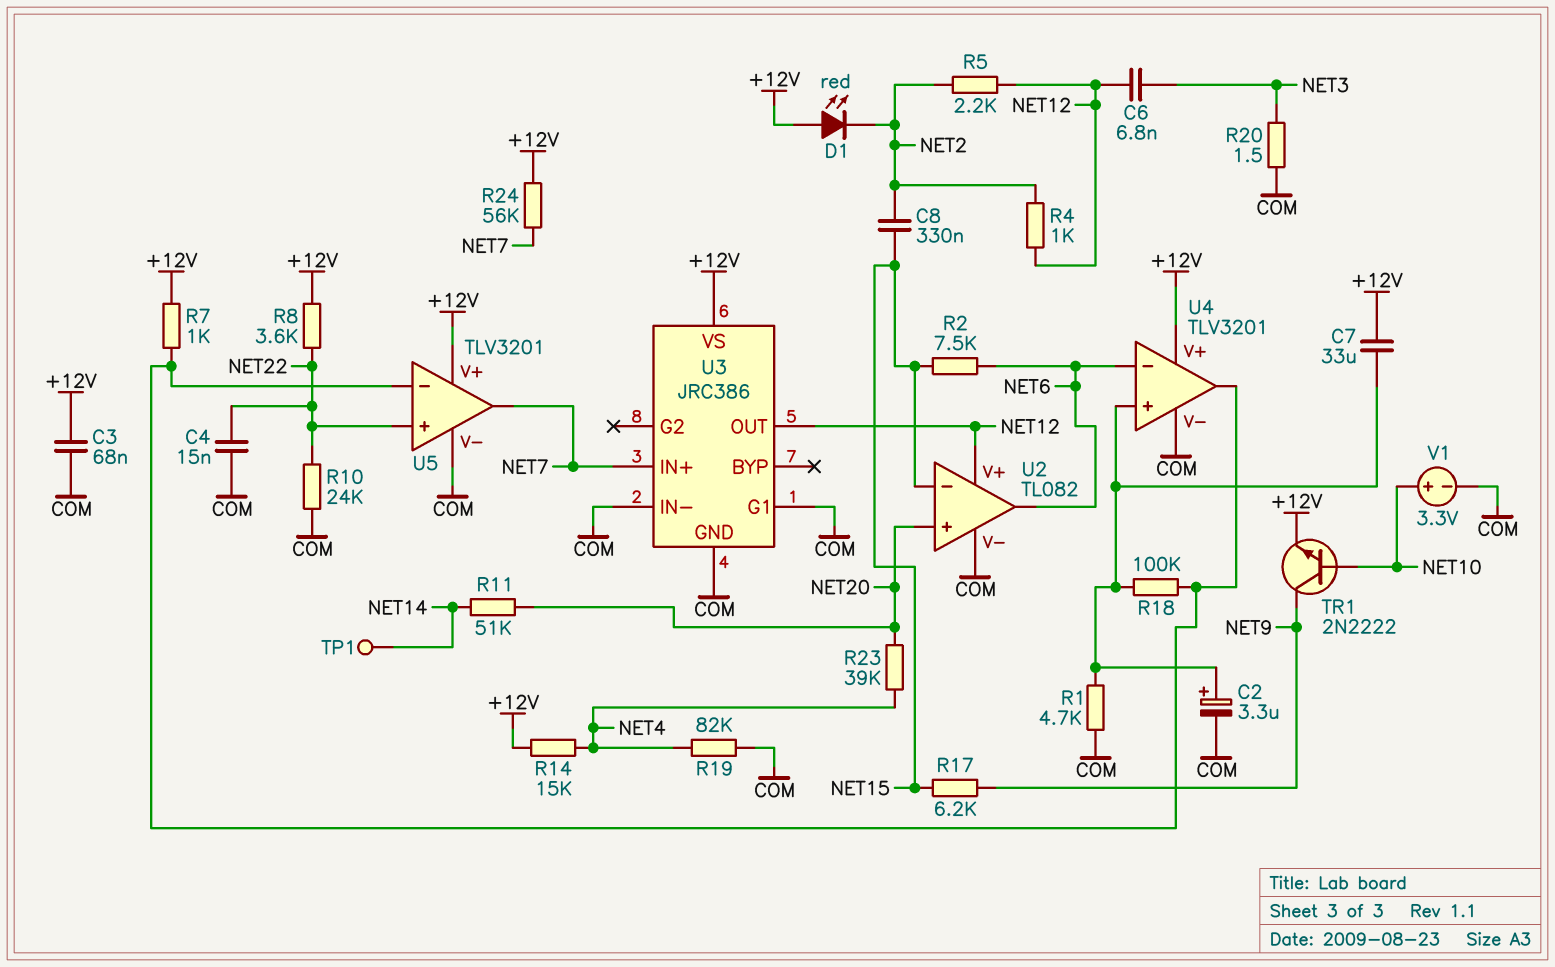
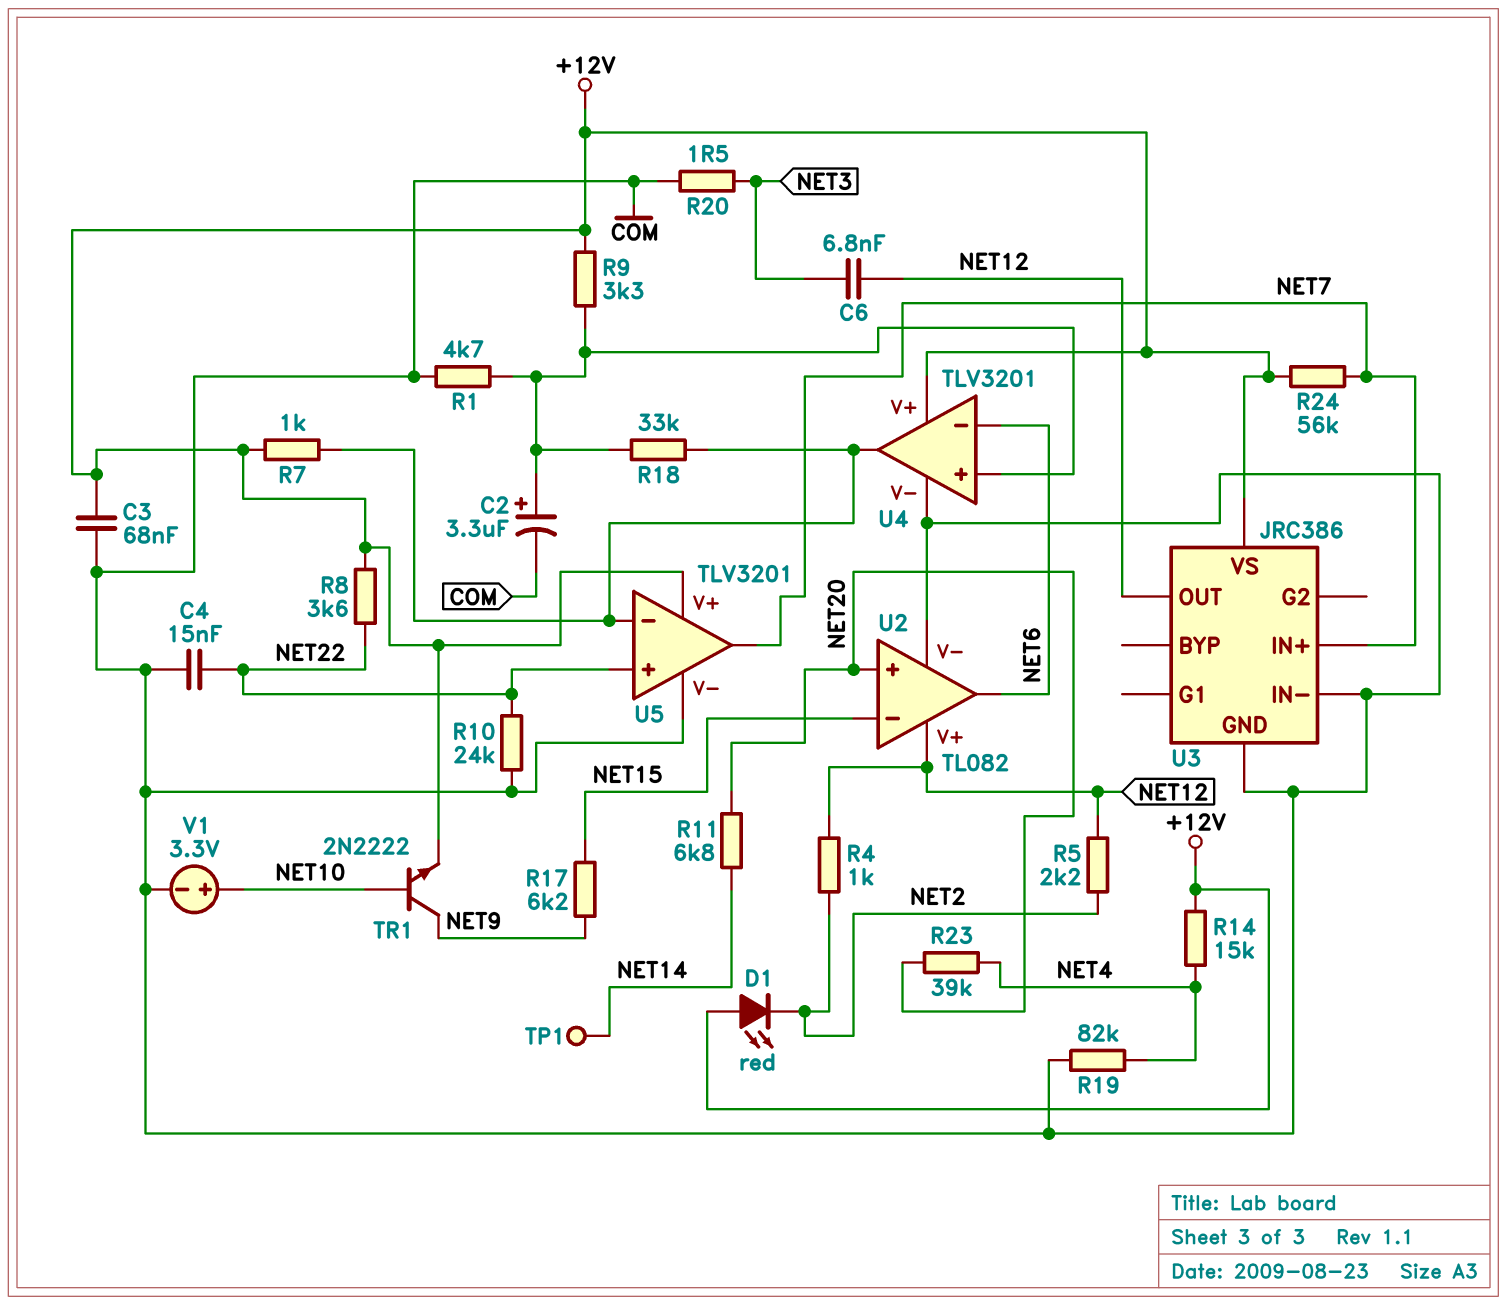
C7: 33uF (+12V, U4/in+) -> none
C8: 330nF (NET2, NET15) -> none
R2: 7.5k (NET6, NET15) -> none
R9: none -> 3.3k (+12V, U4/in+)
R11: 51k (NET14, NET20) -> 6.8k (NET14, NET20)
R18: 100k (U4/in+, U4/out) -> 33k (U4/in+, U4/out)
U3 pin G1: COM -> none

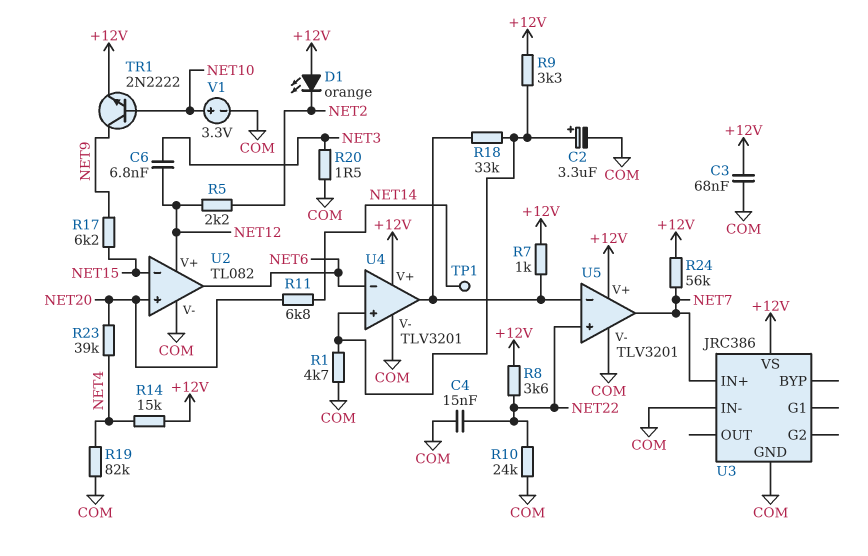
D1: LED red (A +12V, K NET2) -> LED orange (A +12V, K NET2)
R4: 1k (NET2, NET12) -> none
U3 pin OUT: NET12 -> none

